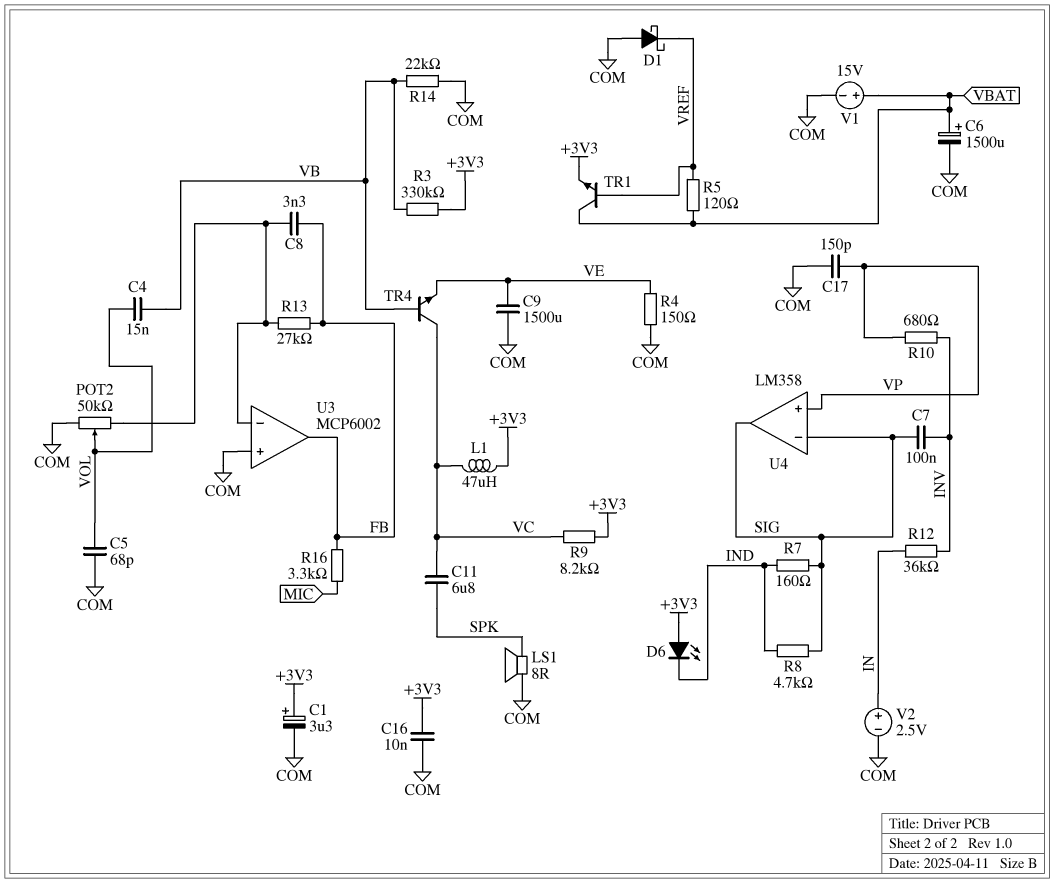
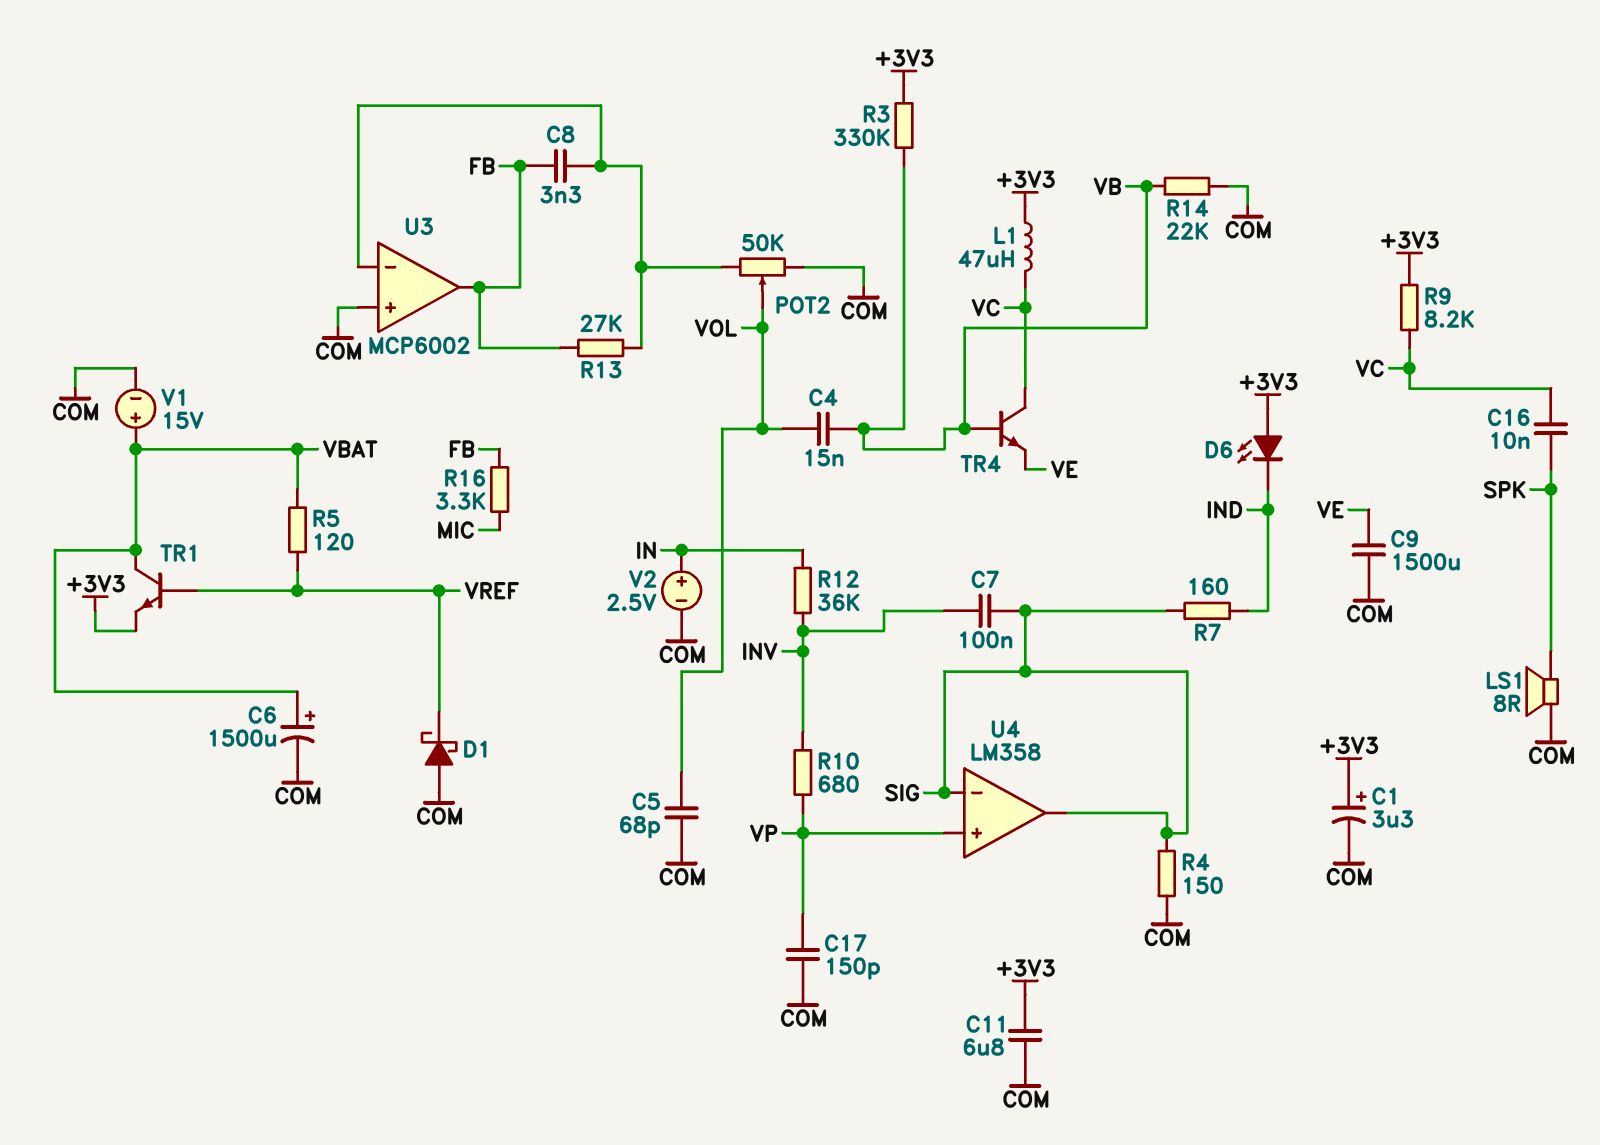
C11: 6.8uF (SPK, VC) -> 6.8uF (+3V3, COM)
C16: 10nF (+3V3, COM) -> 10nF (SPK, VC)
R4: 150 (COM, VE) -> 150 (COM, SIG)
R8: 4.7k (IND, SIG) -> none

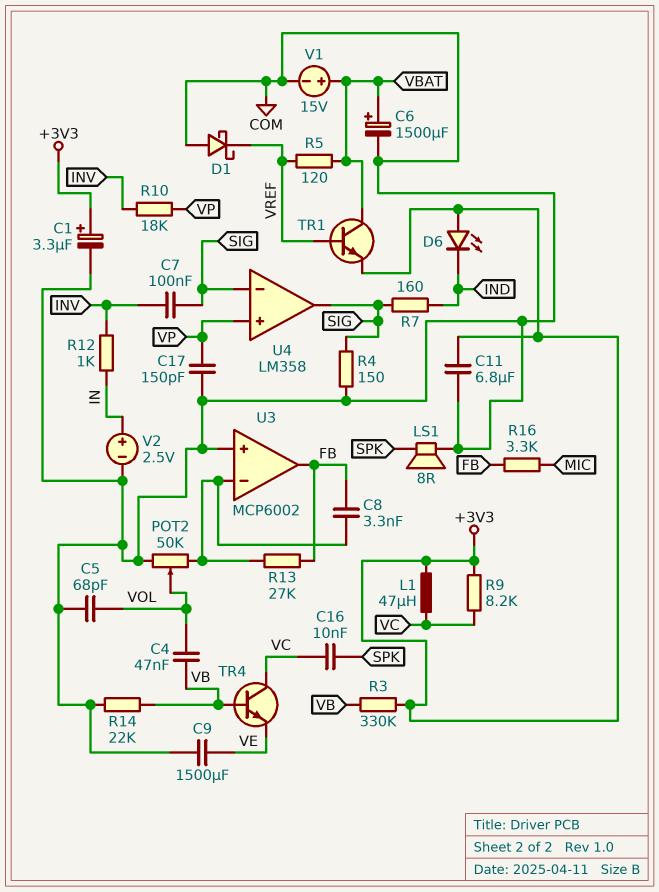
C4: 15nF (VB, VOL) -> 47nF (VB, VOL)
R10: 680 (INV, VP) -> 18k (INV, VP)
R12: 36k (IN, INV) -> 1k (IN, INV)

